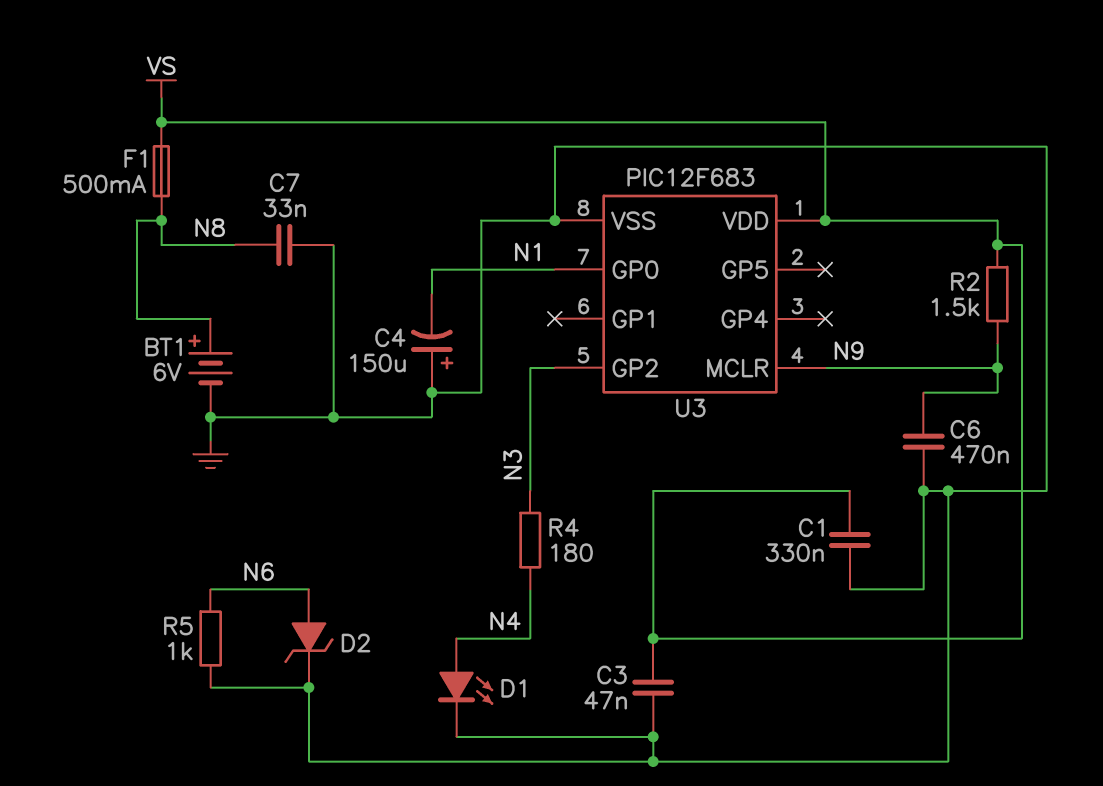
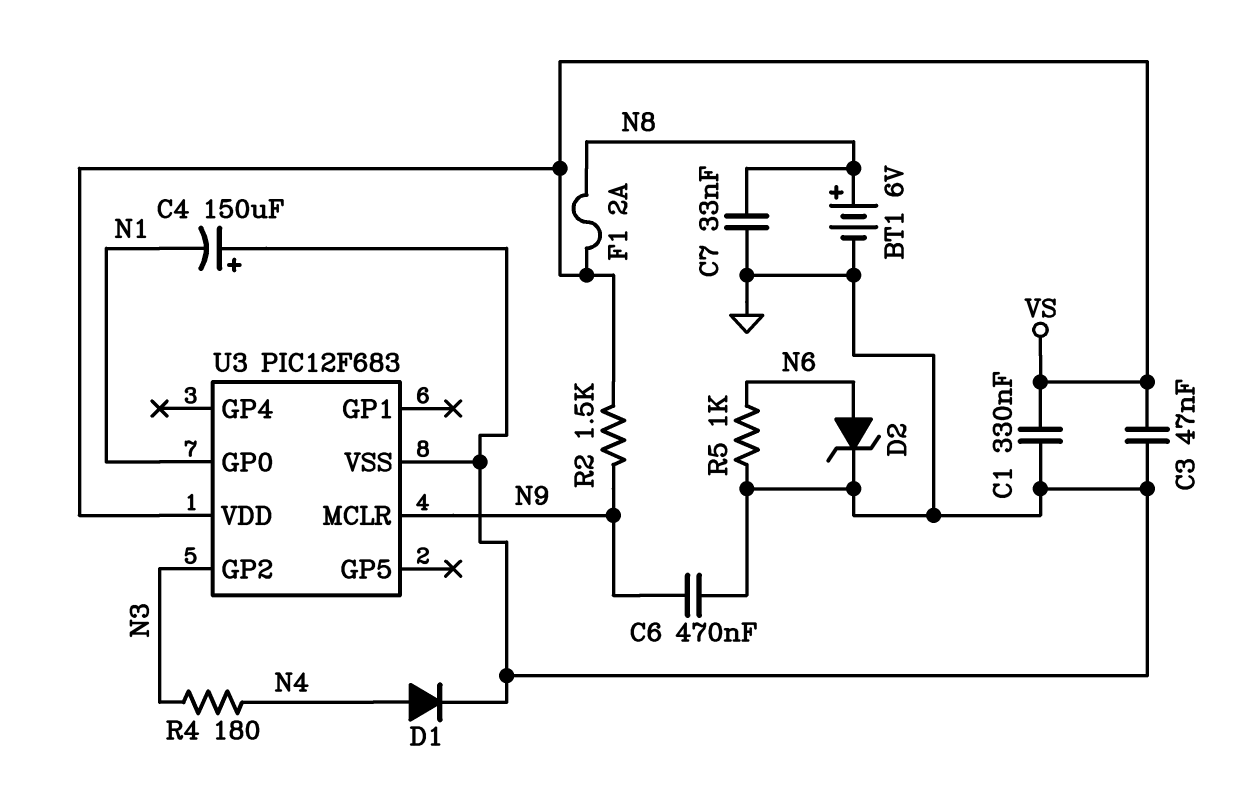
D1: LED (A N4, K GND) -> diode (A N4, K GND)
F1: 500mA (N8, VS) -> 2A (N8, VS)

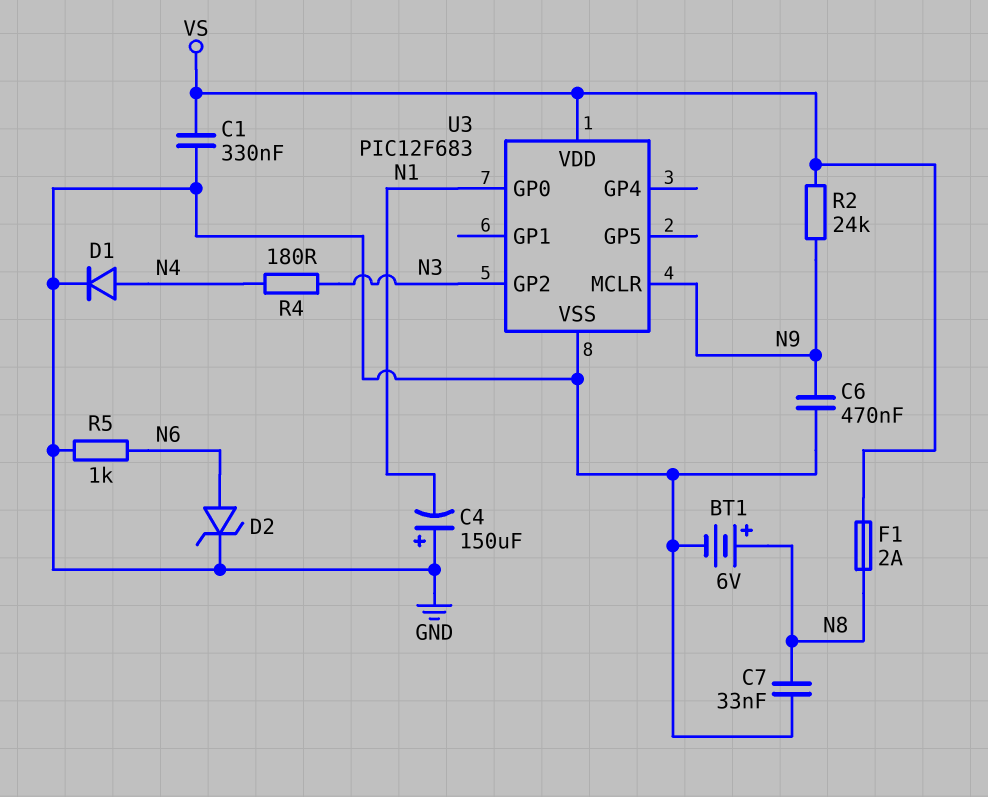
C3: 47nF (GND, VS) -> none
R2: 1.5k (N9, VS) -> 24k (N9, VS)

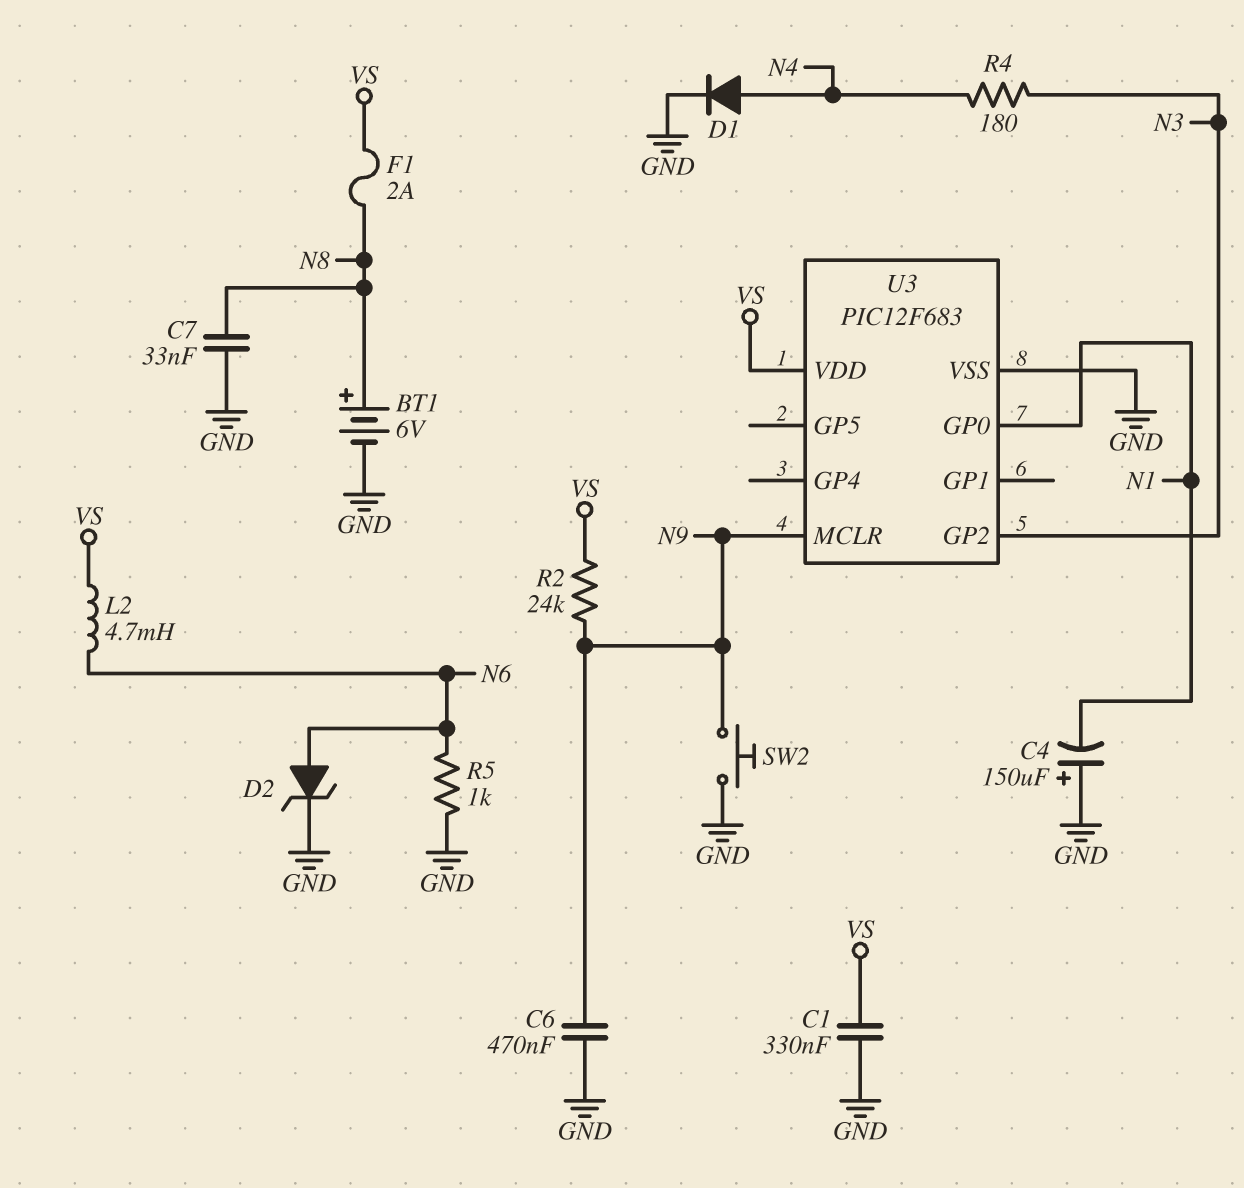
L2: none -> 4.7mH (N6, VS)
SW2: none -> button (GND, N9)

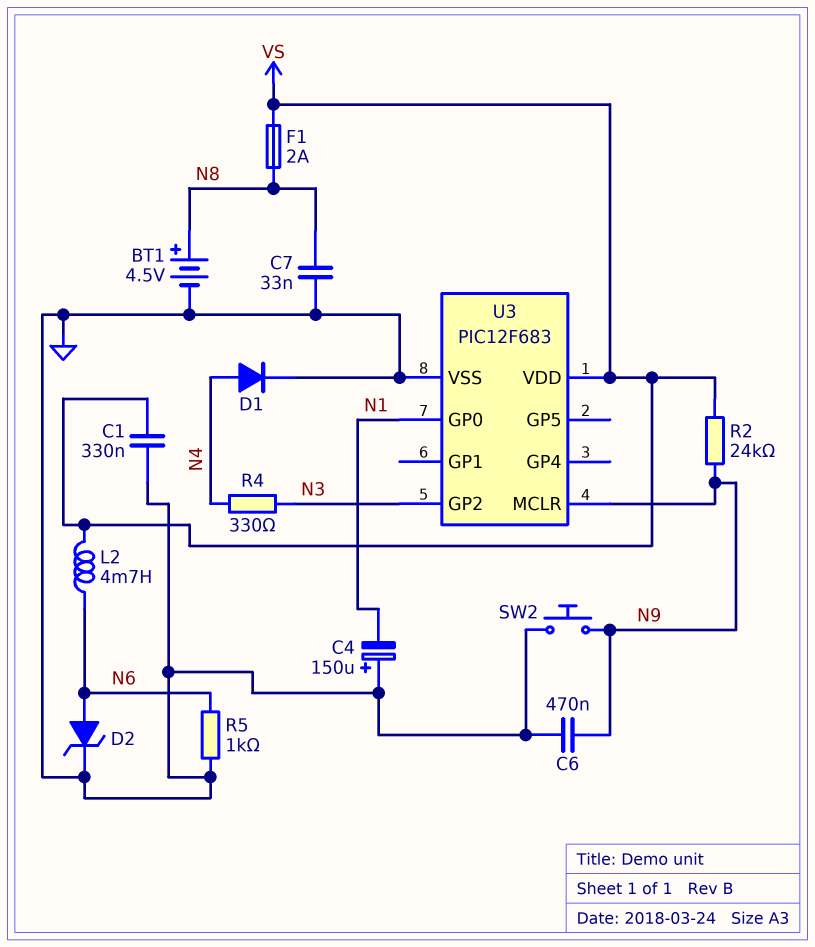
BT1: 6V (plus N8, minus GND) -> 4.5V (plus N8, minus GND)
R4: 180 (N3, N4) -> 330 (N3, N4)

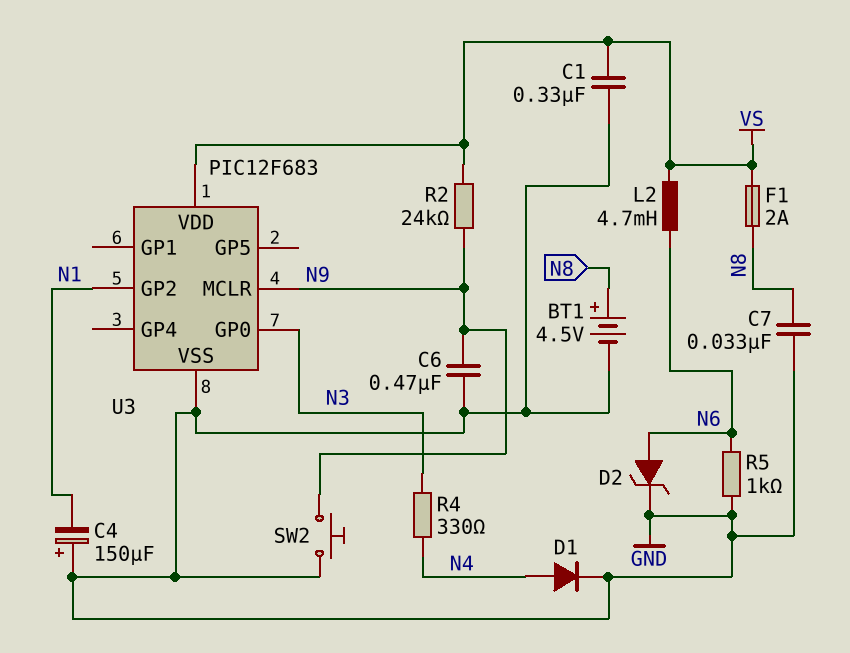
U3 pin GP0: N1 -> N3
U3 pin GP2: N3 -> N1

